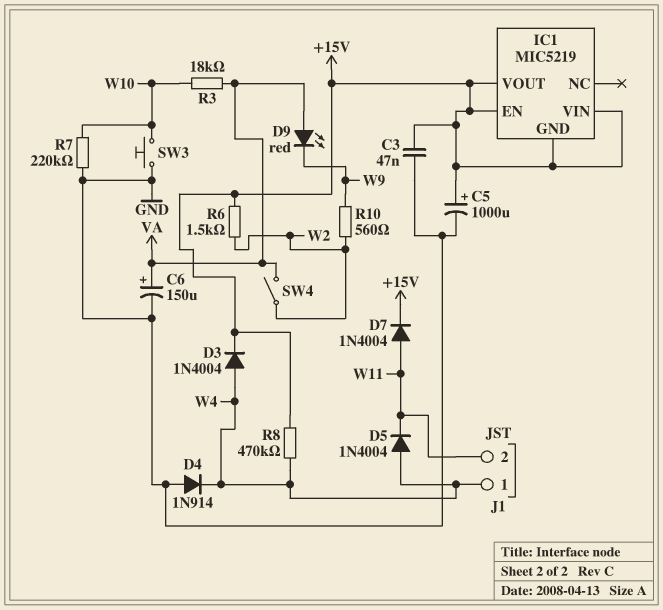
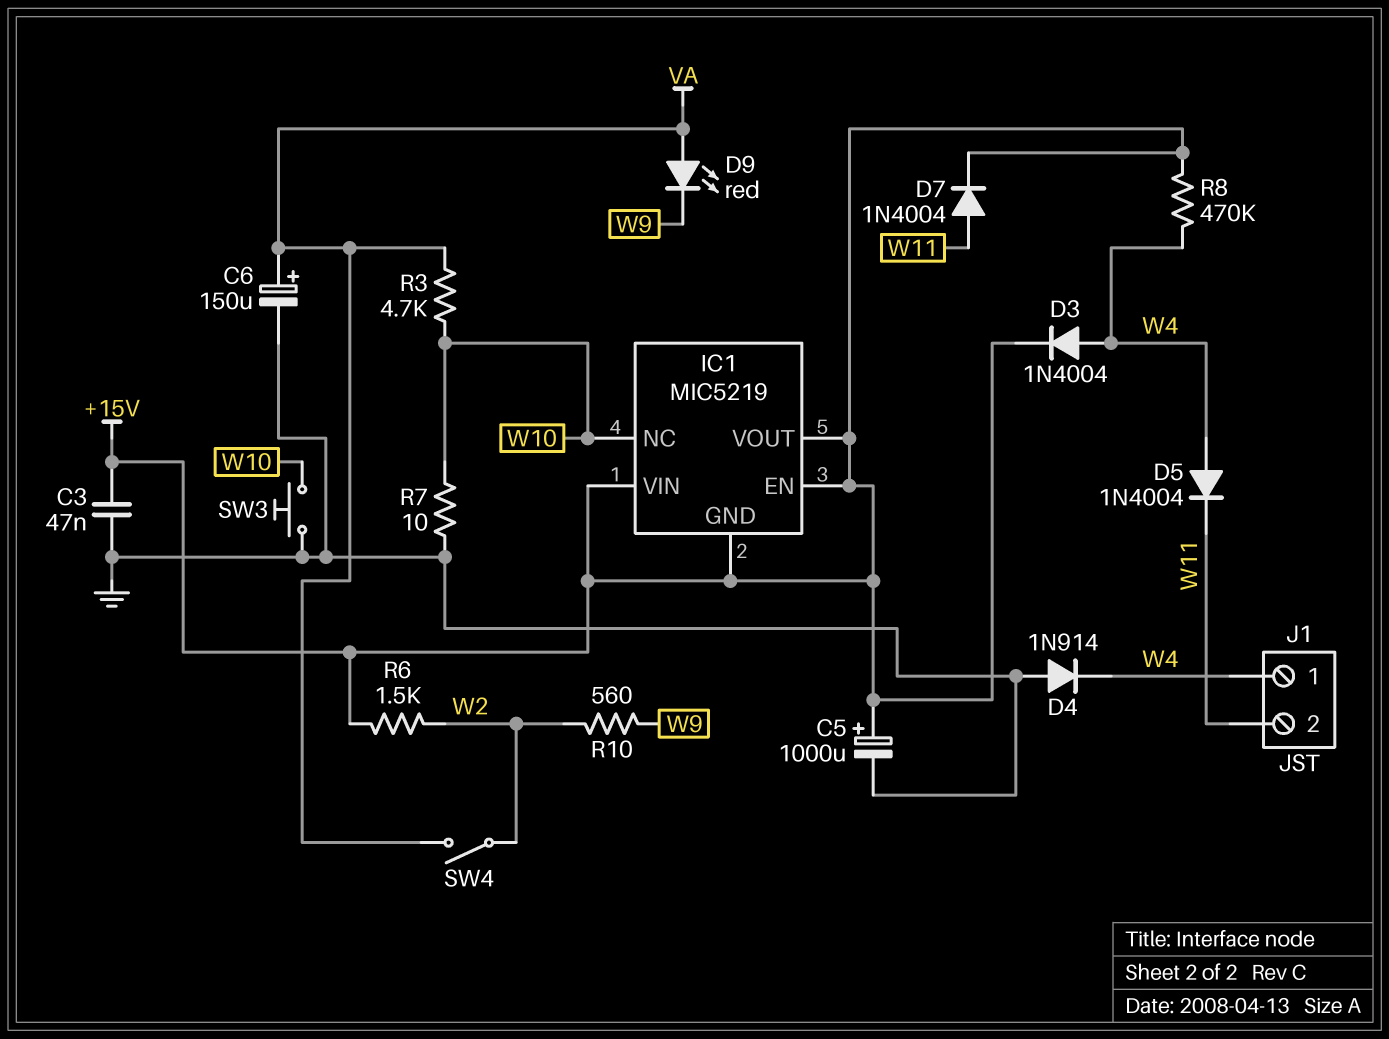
IC1 pin NC: none -> W10
R3: 18k (VA, W10) -> 4.7k (VA, W10)
R7: 220k (GND, W10) -> 10 (GND, W10)

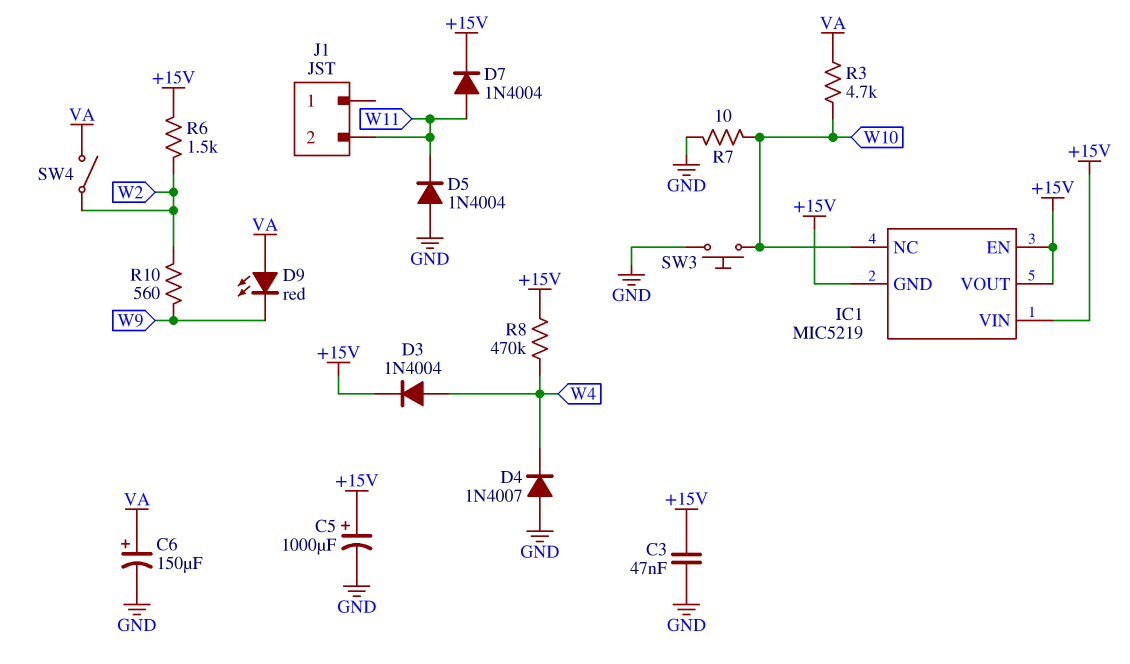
D4: diode 1N914 (A GND, K W4) -> diode 1N4007 (A GND, K W4)
D5: diode 1N4004 (A W4, K W11) -> diode 1N4004 (A GND, K W11)
J1 pin 1: W4 -> none

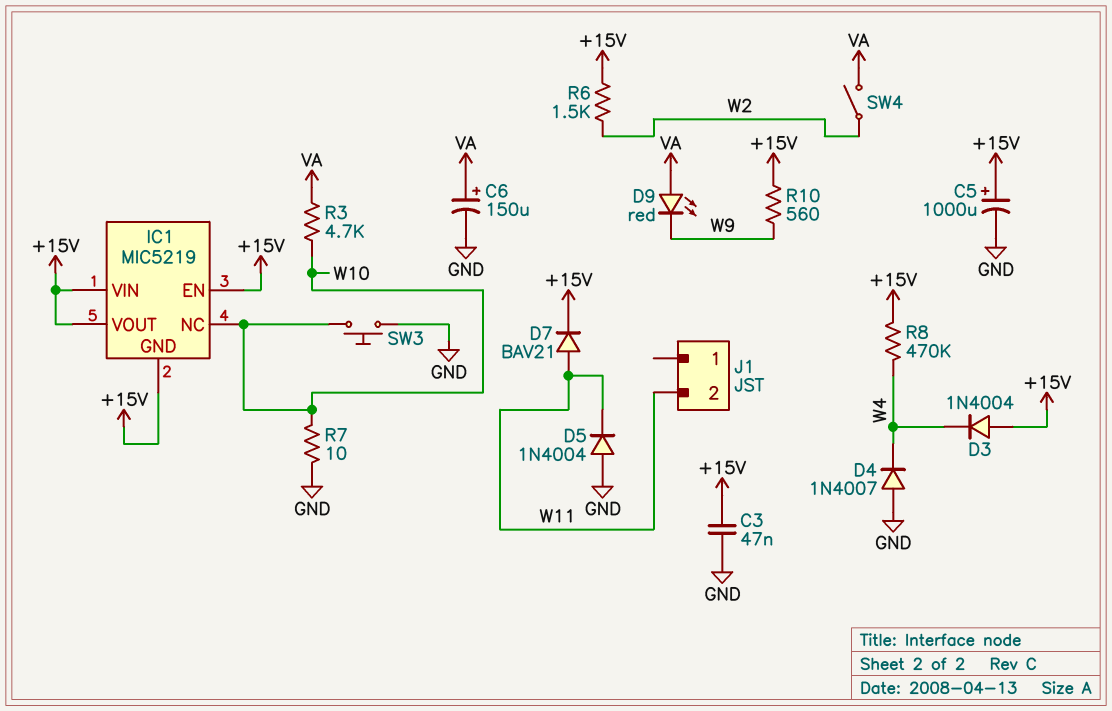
D3: diode 1N4004 (A W4, K +15V) -> diode 1N4004 (A +15V, K W4)
D7: diode 1N4004 (A W11, K +15V) -> diode BAV21 (A W11, K +15V)
R10: 560 (W2, W9) -> 560 (+15V, W9)

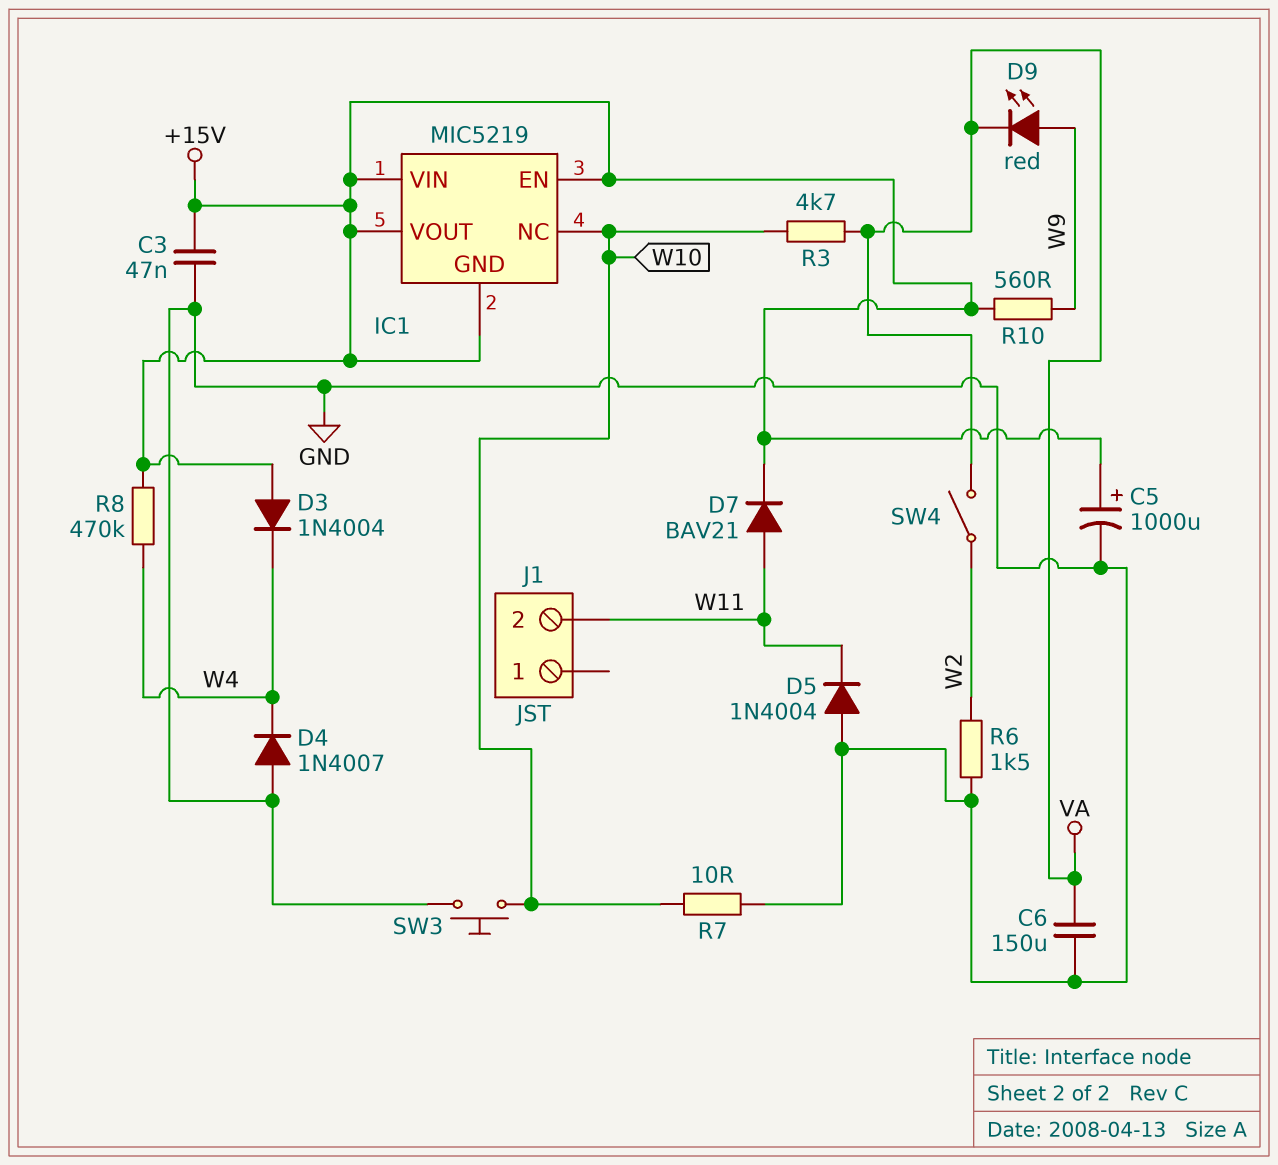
C6: 150uF (plus VA, minus GND) -> 150uF (GND, VA)
D9: LED red (A VA, K W9) -> LED red (A W9, K VA)
R6: 1.5k (+15V, W2) -> 1.5k (GND, W2)

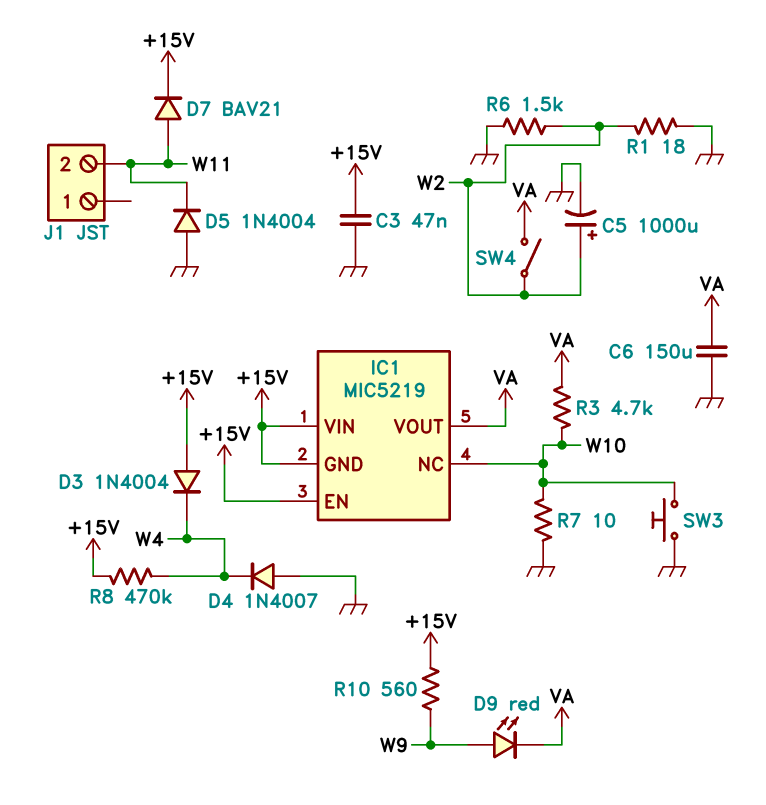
C5: 1000uF (plus +15V, minus GND) -> 1000uF (plus W2, minus GND)
IC1 pin VOUT: +15V -> VA
R1: none -> 18 (GND, W2)

